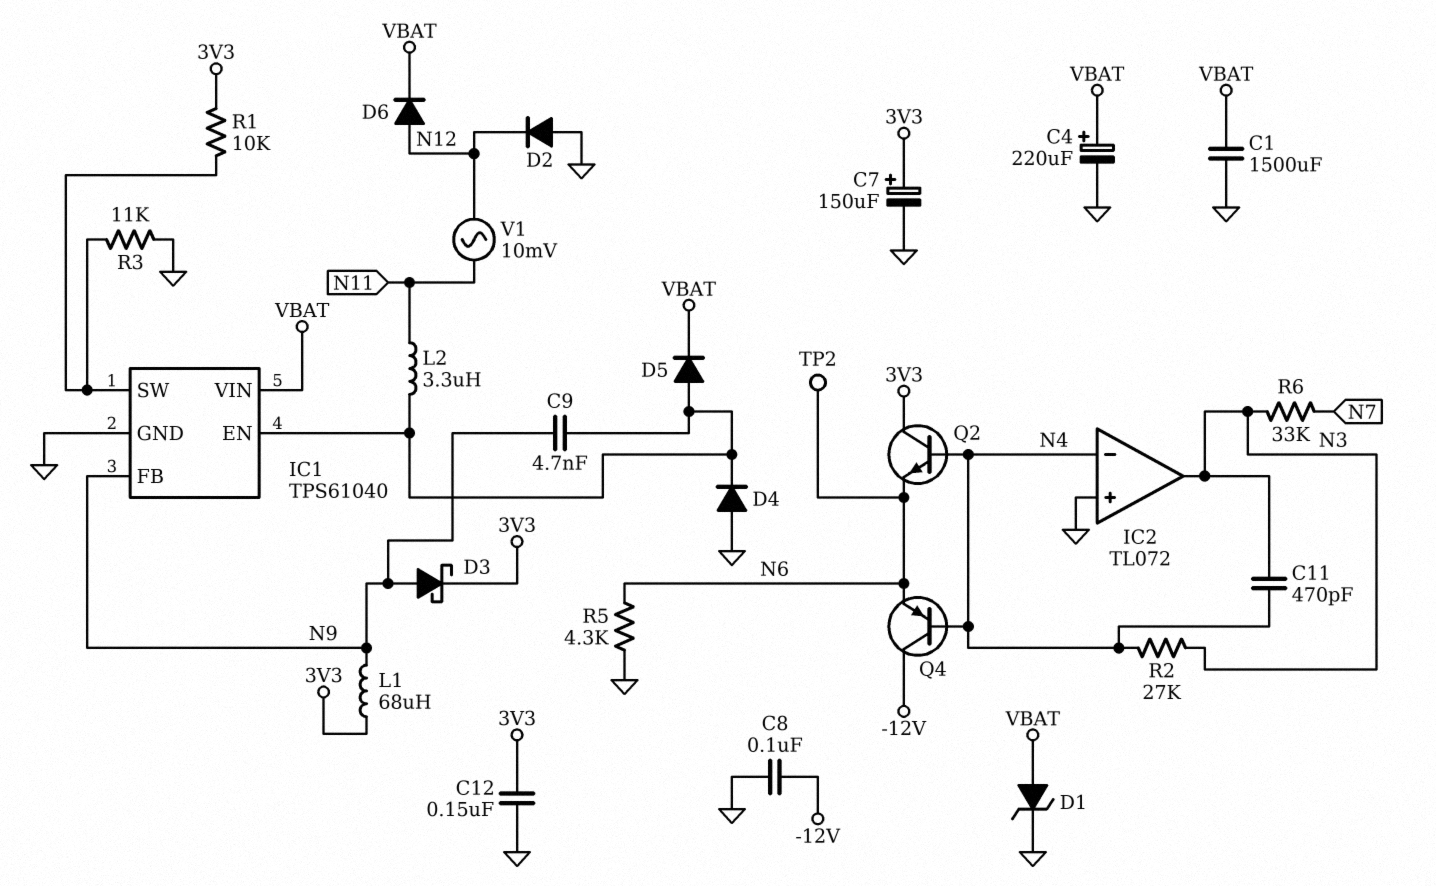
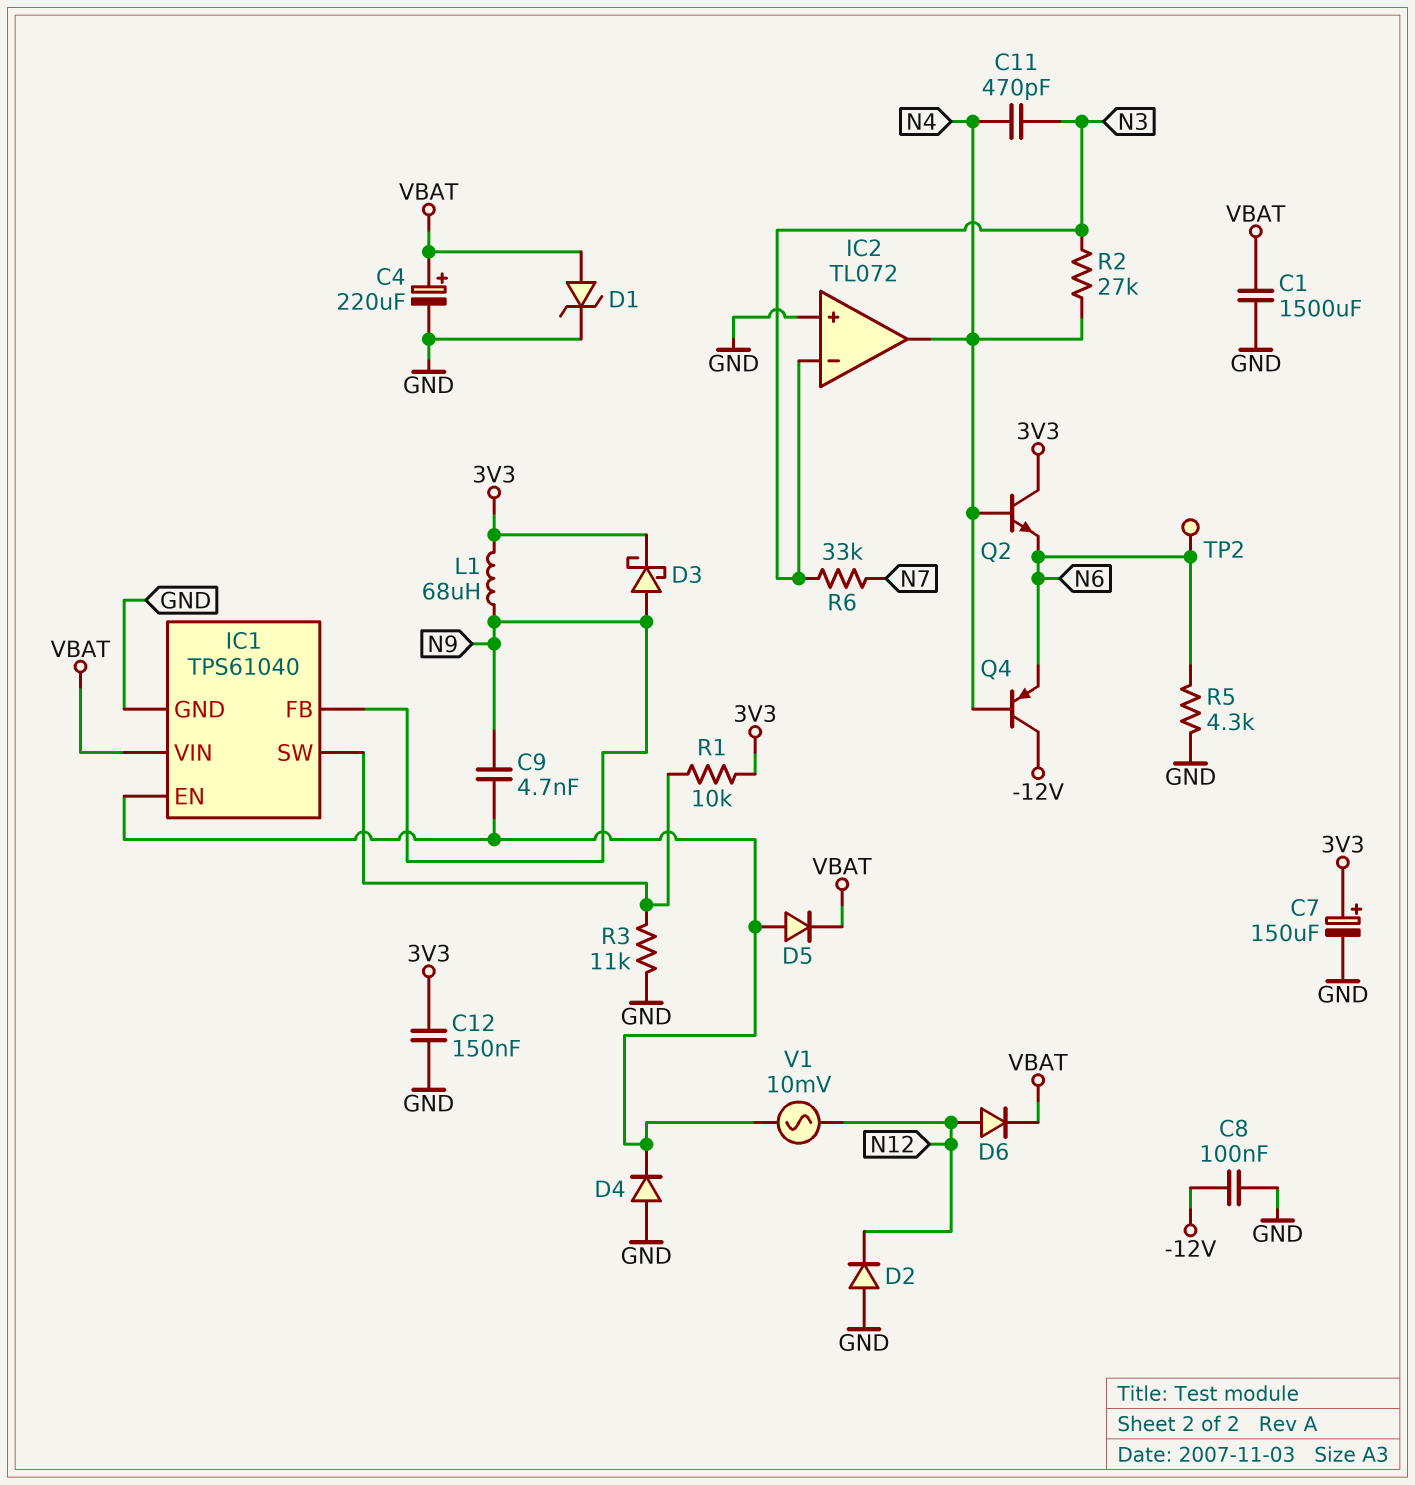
IC2 pin in-: N4 -> N3
IC2 pin out: N3 -> N4
L2: 3.3uH (IC1/EN, N11) -> none
V1: AC 10mV (N11, N12) -> AC 10mV (IC1/EN, N12)

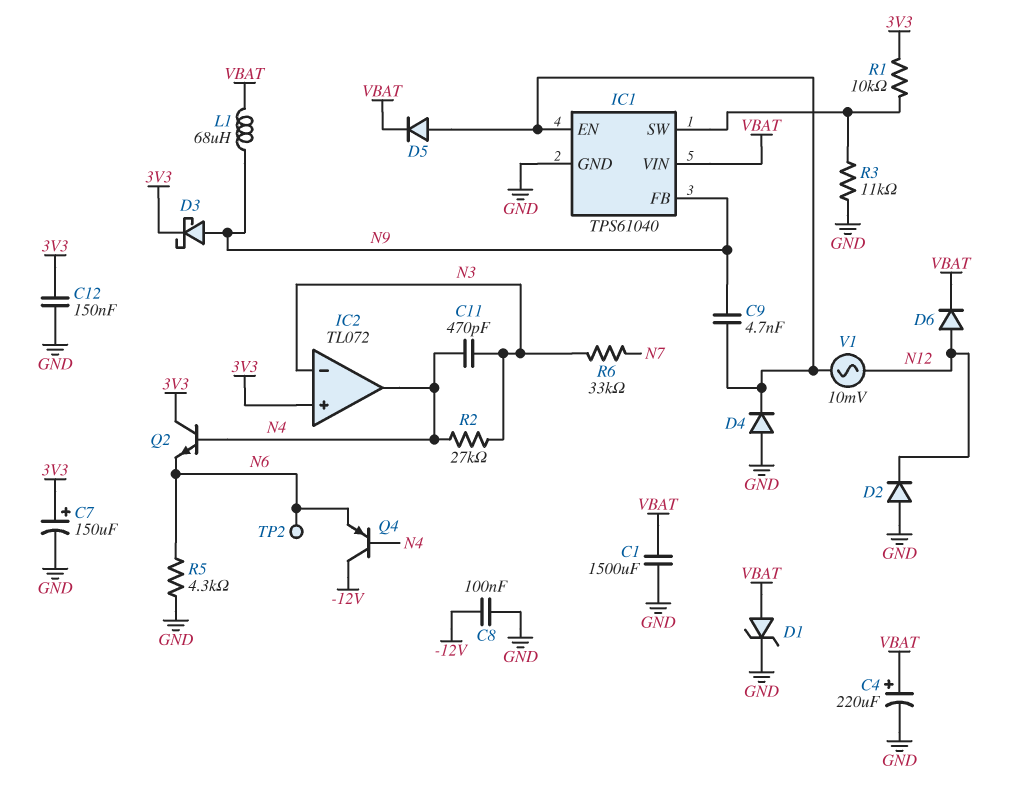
IC2 pin in+: GND -> 3V3
L1: 68uH (3V3, N9) -> 68uH (N9, VBAT)

